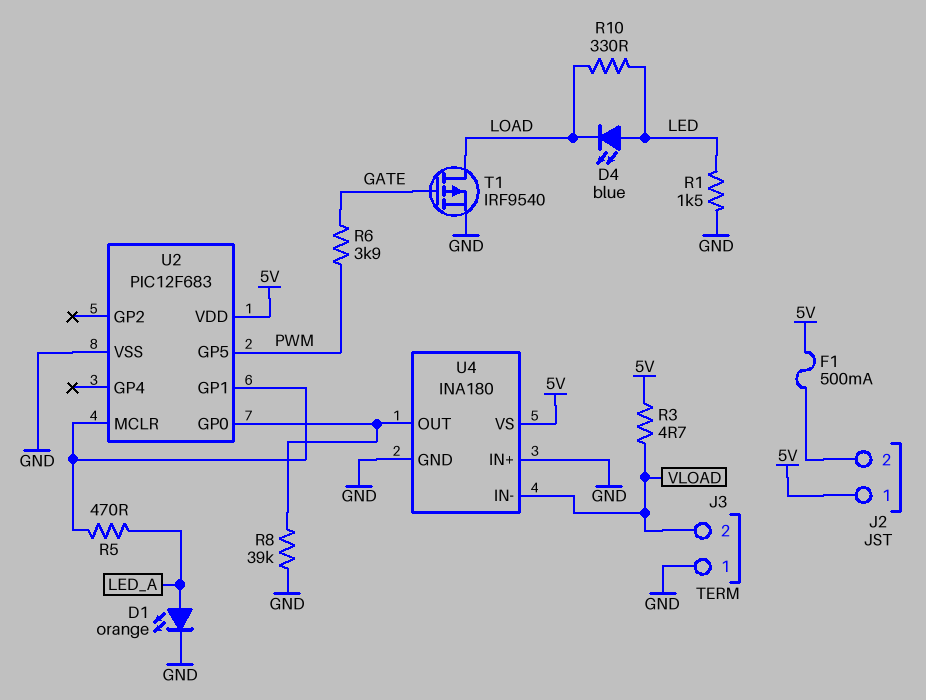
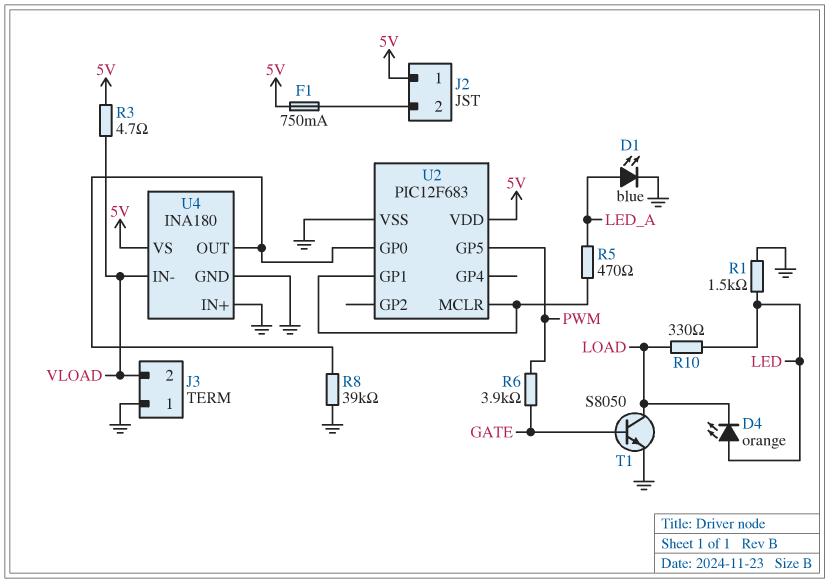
D1: LED orange (A LED_A, K GND) -> LED blue (A LED_A, K GND)
D4: LED blue (A LED, K LOAD) -> LED orange (A LED, K LOAD)
F1: 500mA (5V, J2/2) -> 750mA (5V, J2/2)
T1: PMOS IRF9540 (G GATE, D LOAD, S GND) -> NPN S8050 (B GATE, C LOAD, E GND)

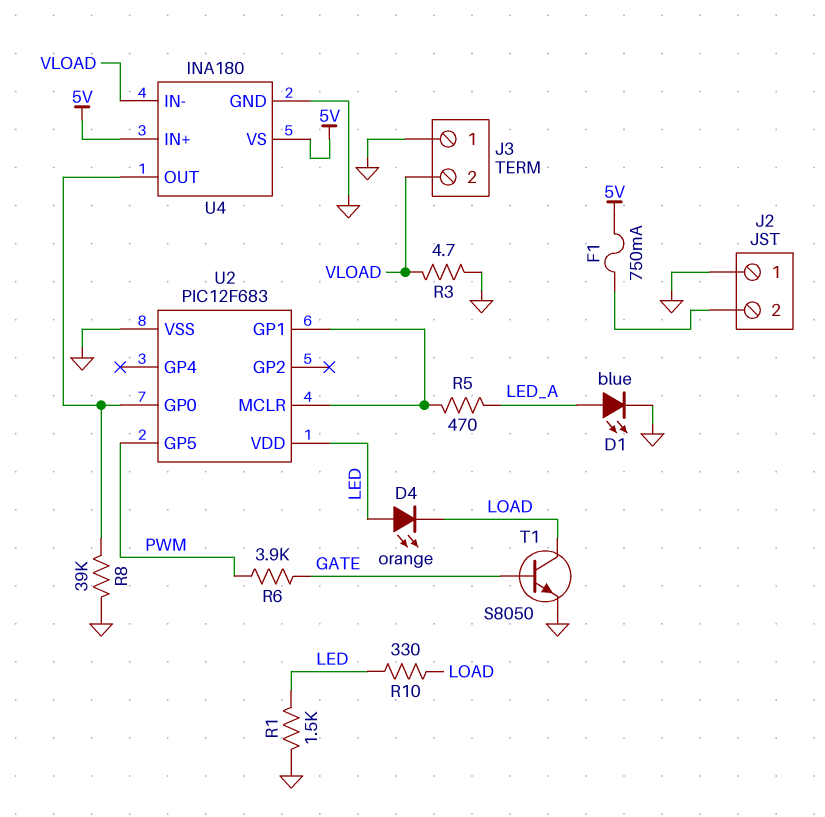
J2 pin 1: 5V -> GND
R3: 4.7 (5V, VLOAD) -> 4.7 (GND, VLOAD)
U2 pin VDD: 5V -> LED
U4 pin IN+: GND -> 5V

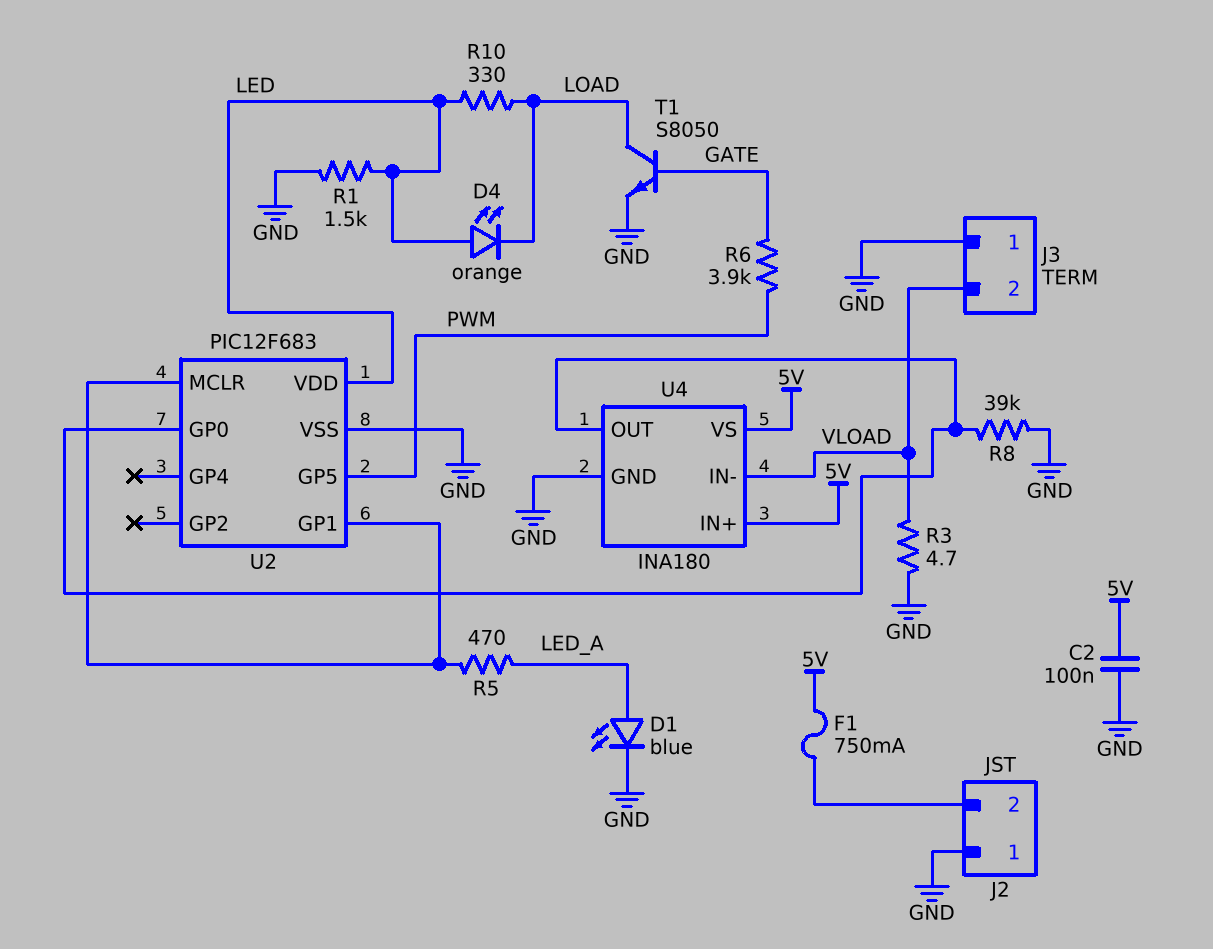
C2: none -> 100nF (5V, GND)

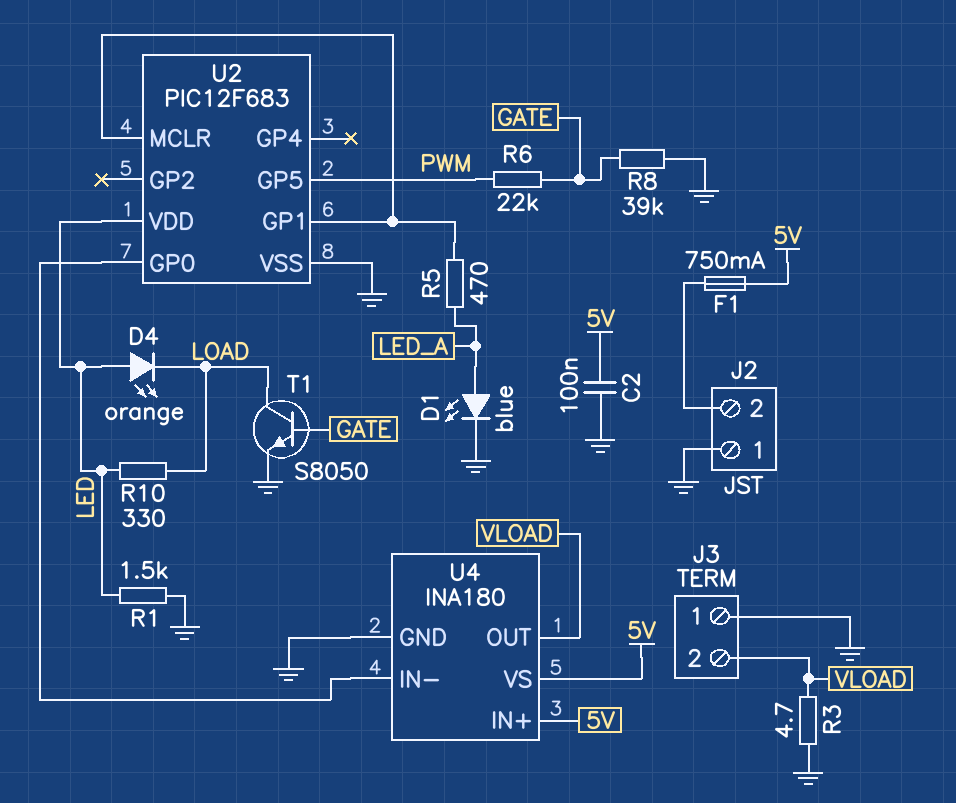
R6: 3.9k (GATE, PWM) -> 22k (GATE, PWM)
R8: 39k (GND, U2/GP0) -> 39k (GATE, GND)
U4 pin IN-: VLOAD -> U2/GP0
U4 pin OUT: U2/GP0 -> VLOAD

